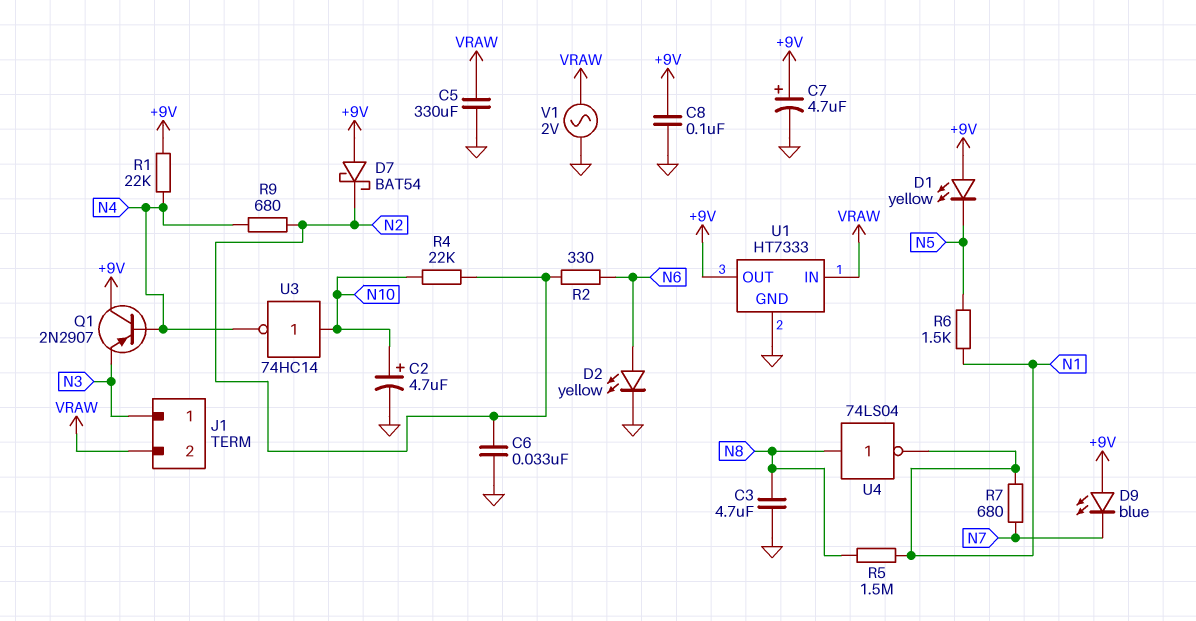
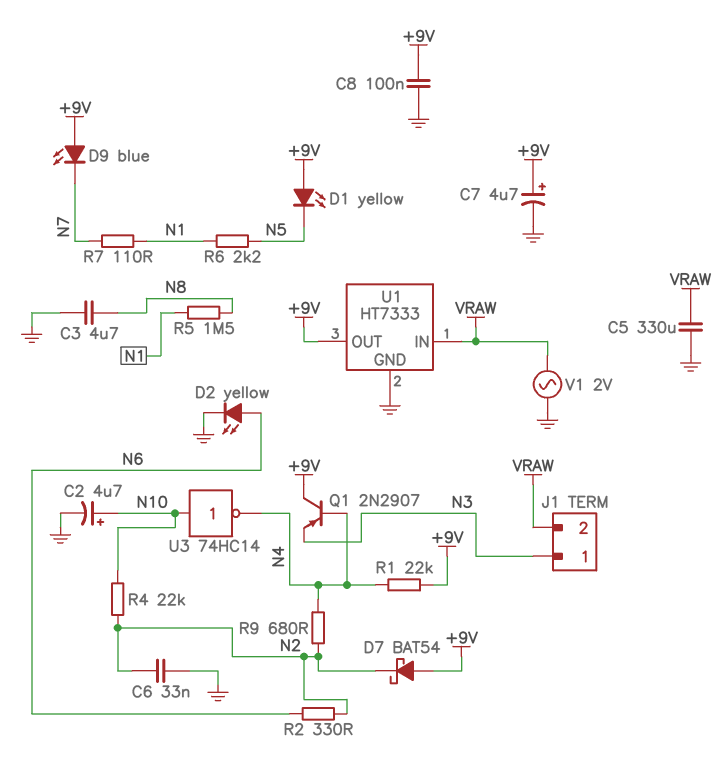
R6: 1.5k (N1, N5) -> 2.2k (N1, N5)
R7: 680 (N1, N7) -> 110 (N1, N7)
U4: NOT 74LS04 (in N8, out N1) -> none

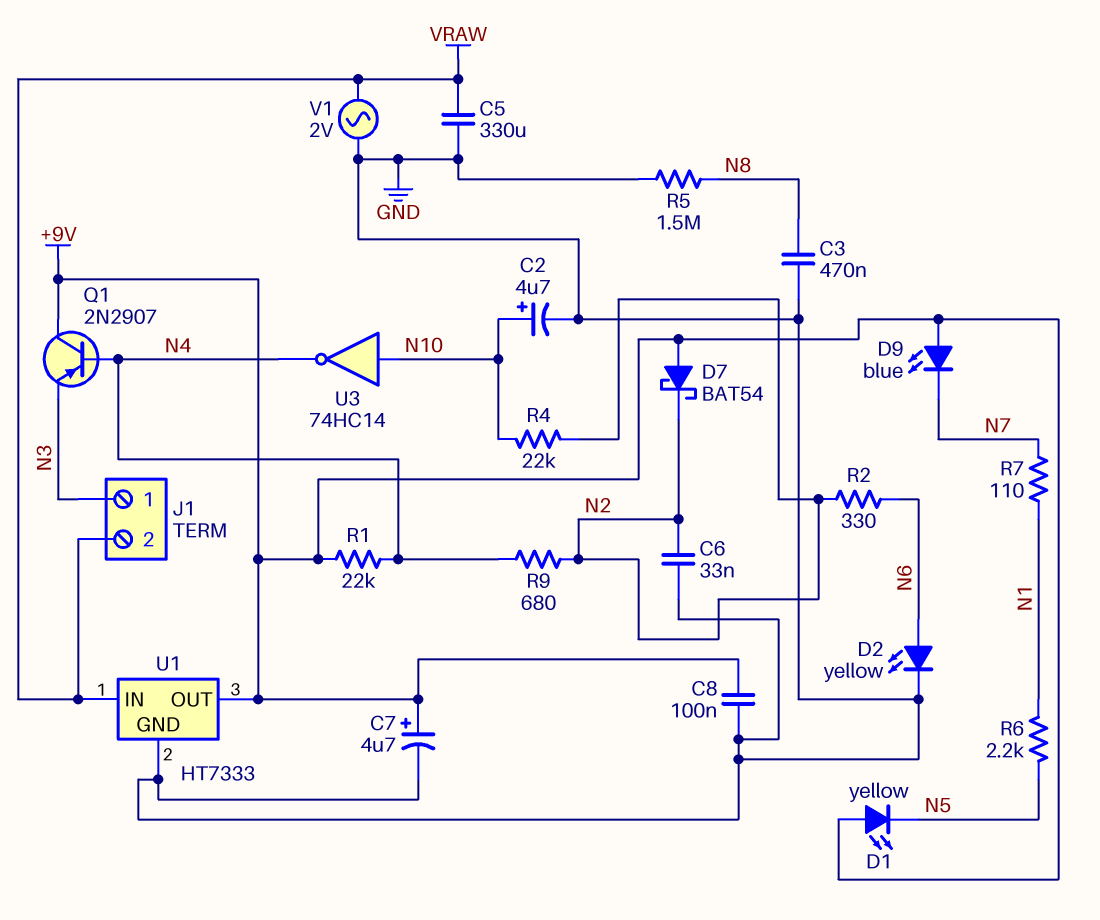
C3: 4.7uF (GND, N8) -> 470nF (GND, N8)
R5: 1.5M (N1, N8) -> 1.5M (GND, N8)

